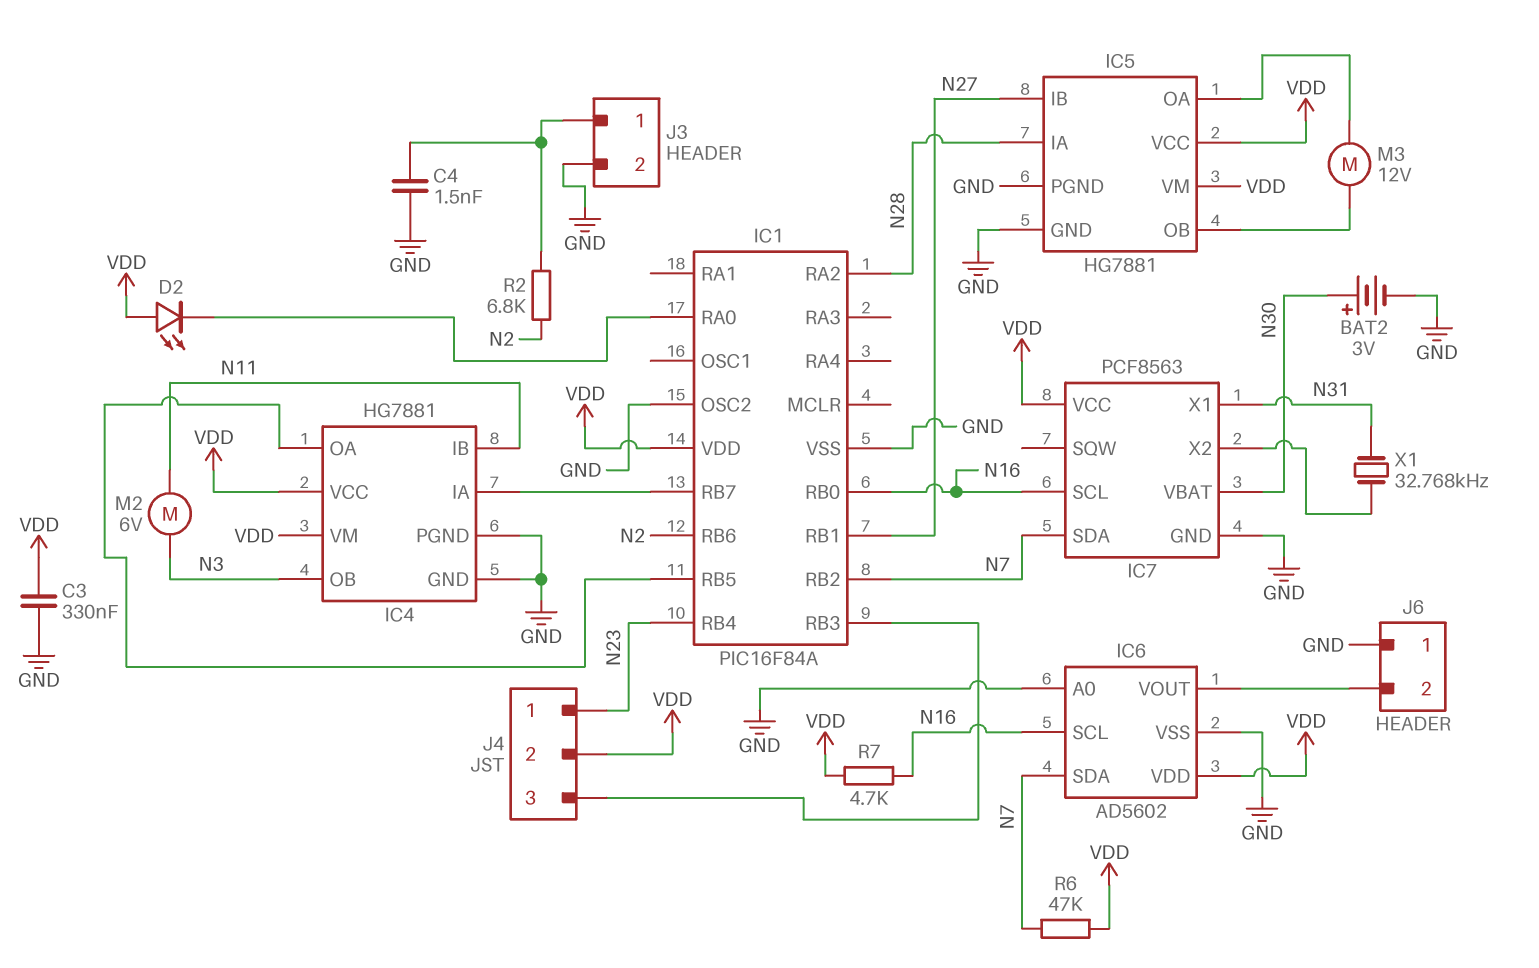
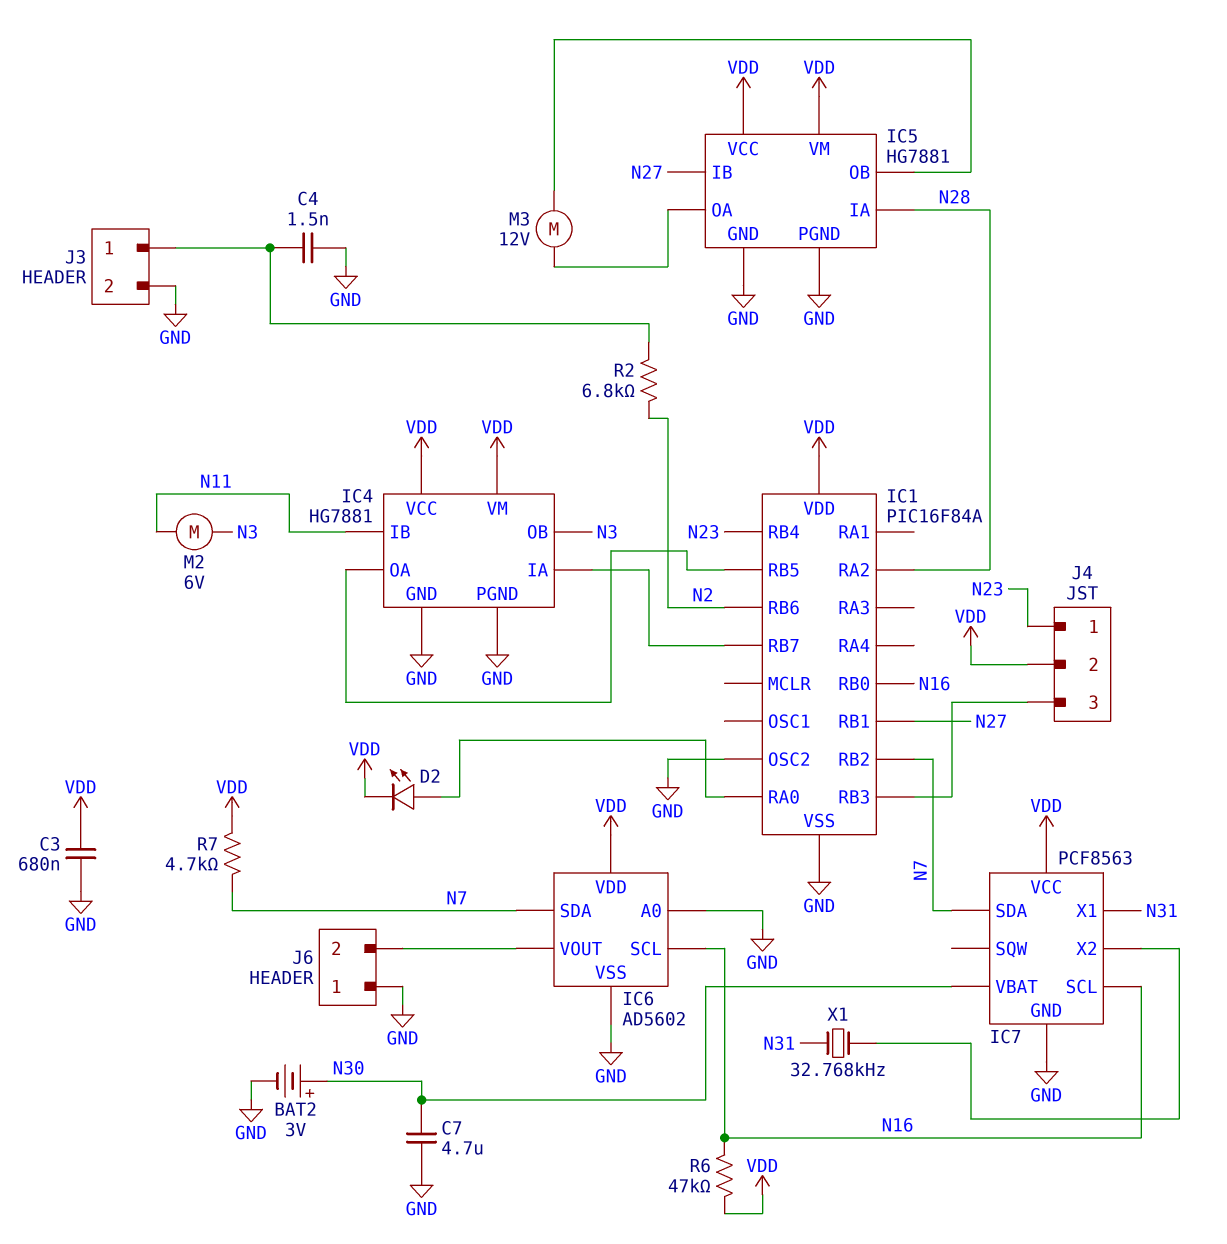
C3: 330nF (GND, VDD) -> 680nF (GND, VDD)
C7: none -> 4.7uF (GND, N30)
D2: LED (A VDD, K IC1/RA0) -> LED (A IC1/RA0, K VDD)
R6: 47k (N7, VDD) -> 47k (N16, VDD)
R7: 4.7k (N16, VDD) -> 4.7k (N7, VDD)

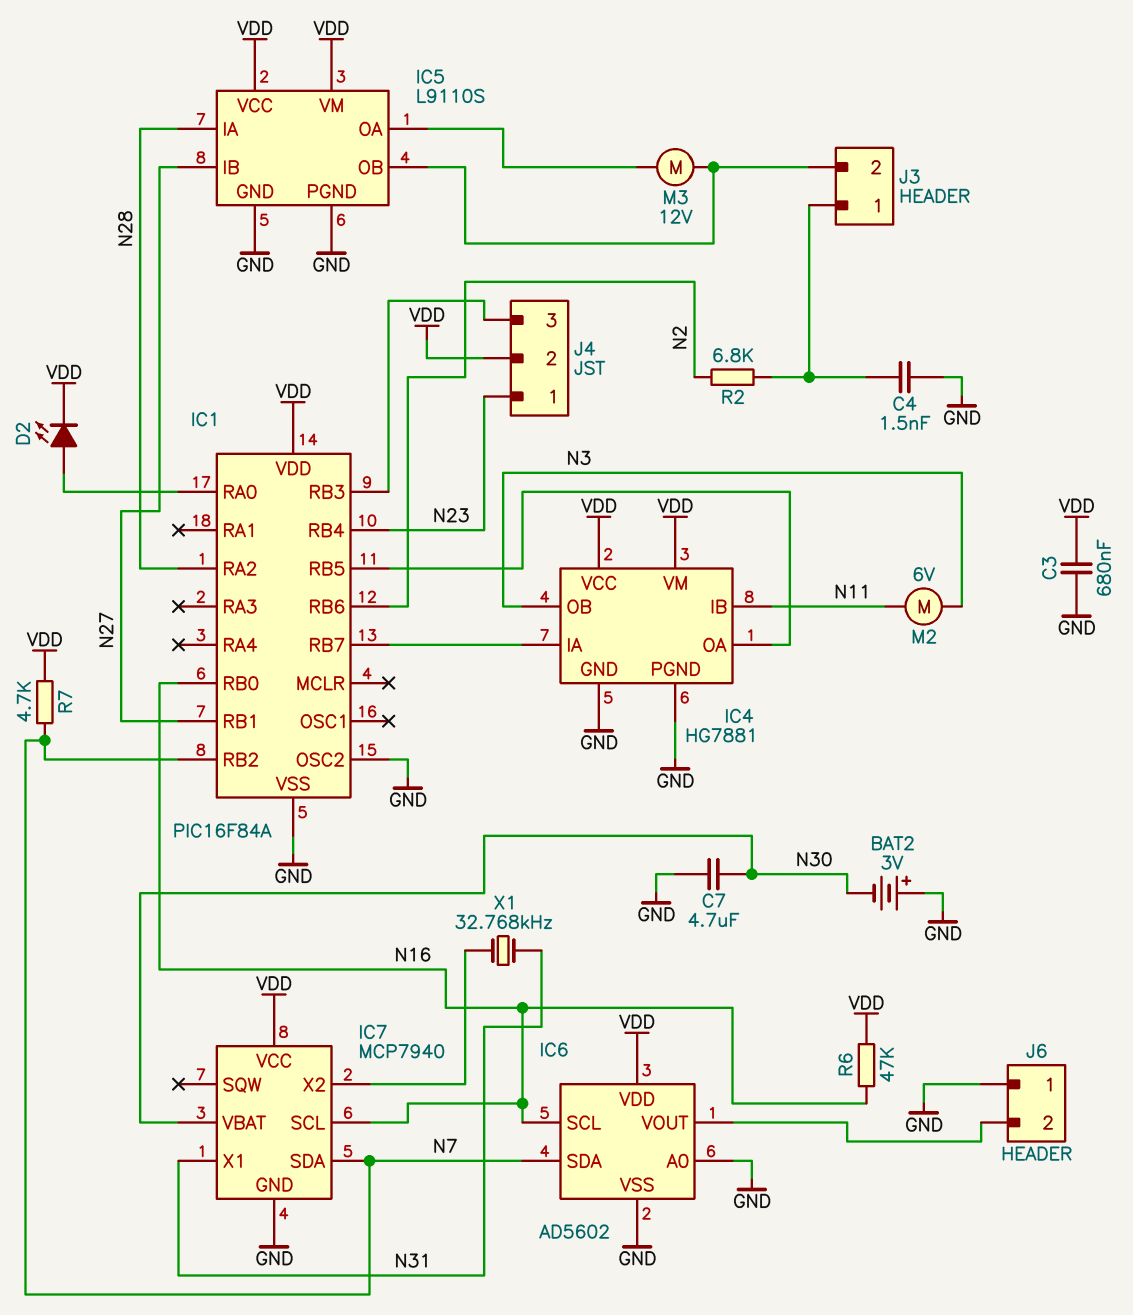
BAT2: 3V (plus N30, minus GND) -> 3V (plus GND, minus N30)
IC5: HG7881 -> L9110S
IC7: PCF8563 -> MCP7940
J3 pin 2: GND -> IC5/OB

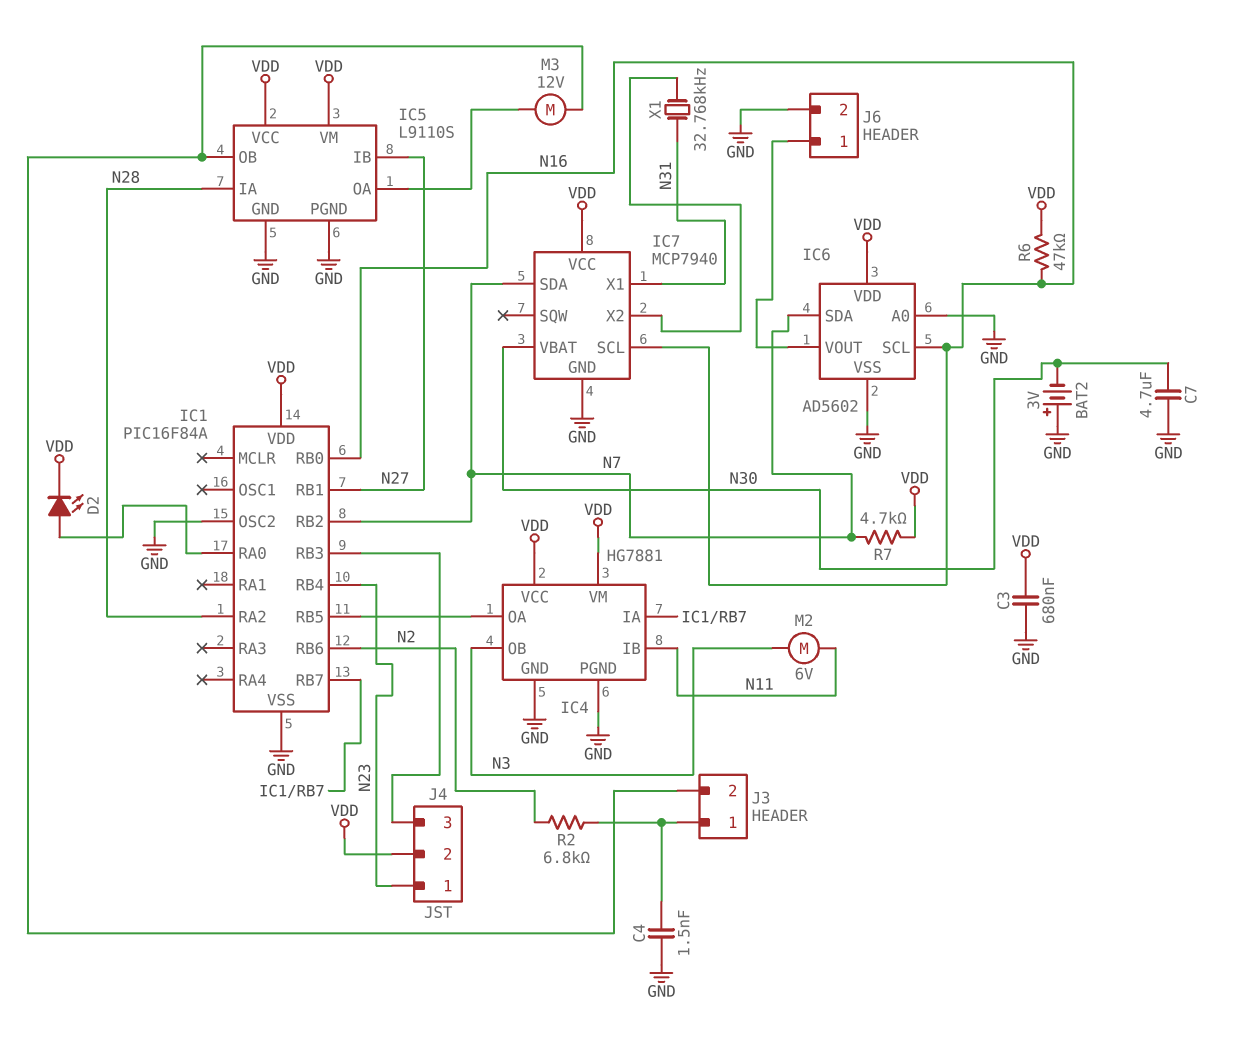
J6 pin 1: GND -> IC6/VOUT
J6 pin 2: IC6/VOUT -> GND

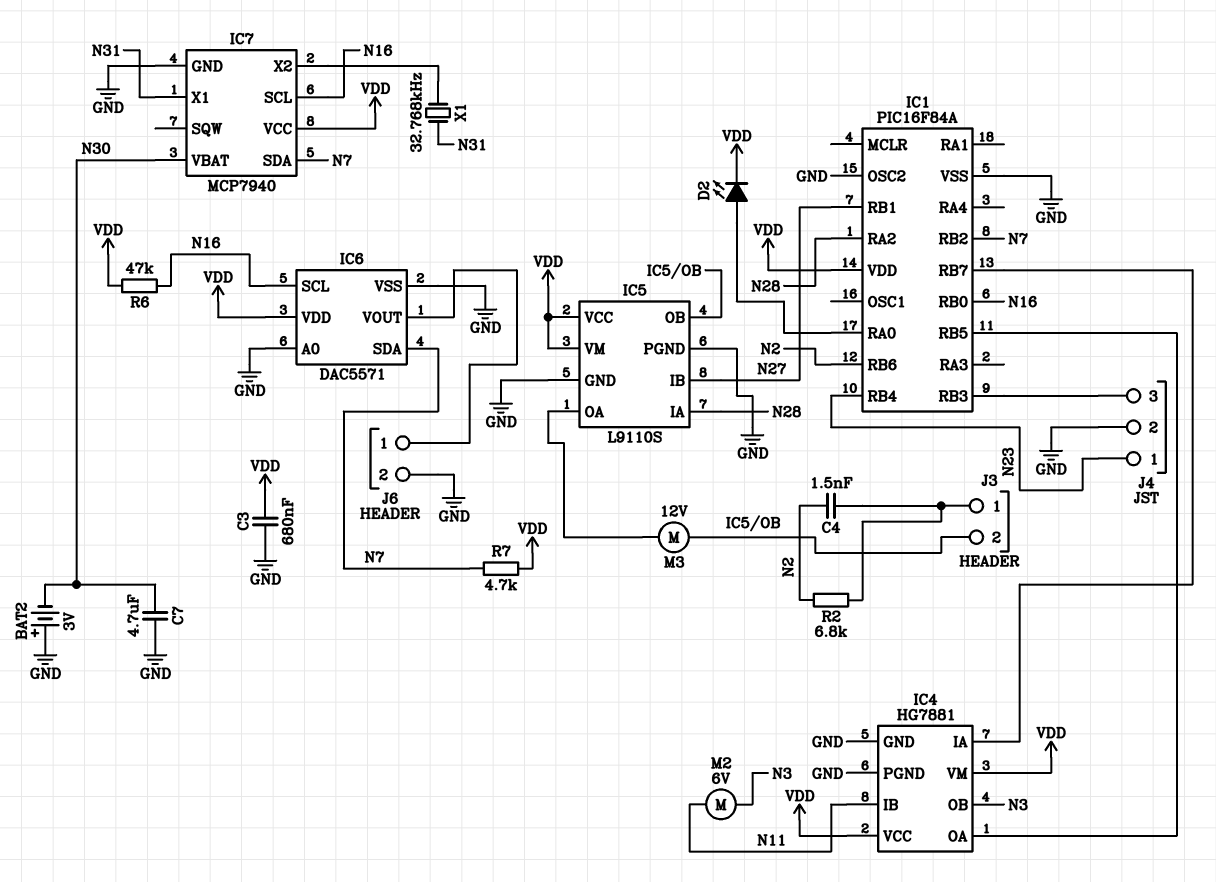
C4: 1.5nF (GND, J3/1) -> 1.5nF (J3/1, N2)
IC6: AD5602 -> DAC5571
J4 pin 2: VDD -> GND

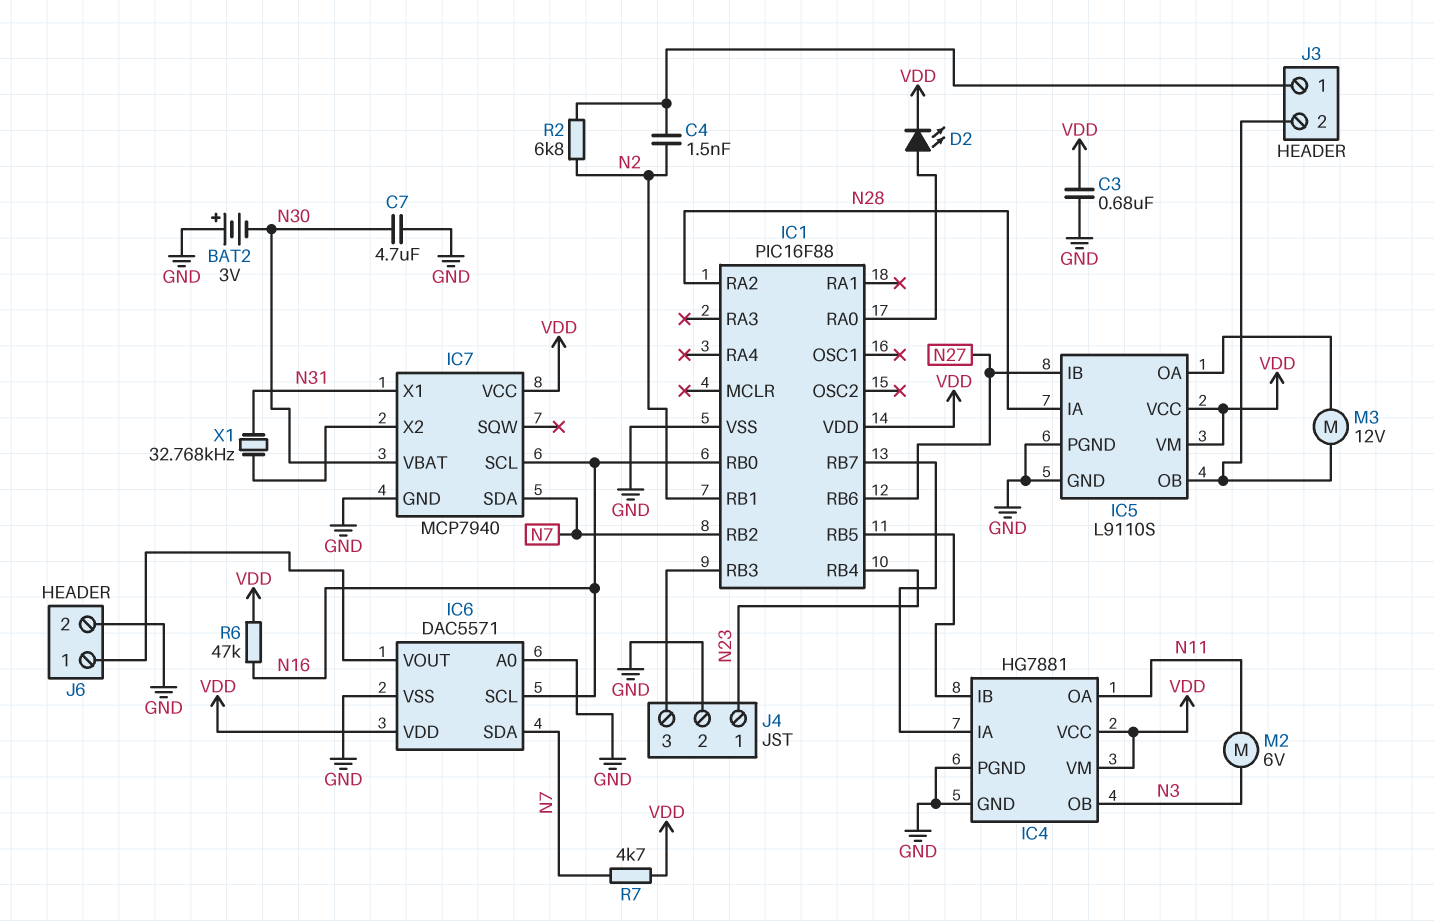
IC1: PIC16F84A -> PIC16F88
IC1 pin OSC2: GND -> none
IC1 pin RB1: N27 -> N2
IC1 pin RB6: N2 -> N27
IC4 pin IB: N11 -> IC1/RB5
IC4 pin OA: IC1/RB5 -> N11

